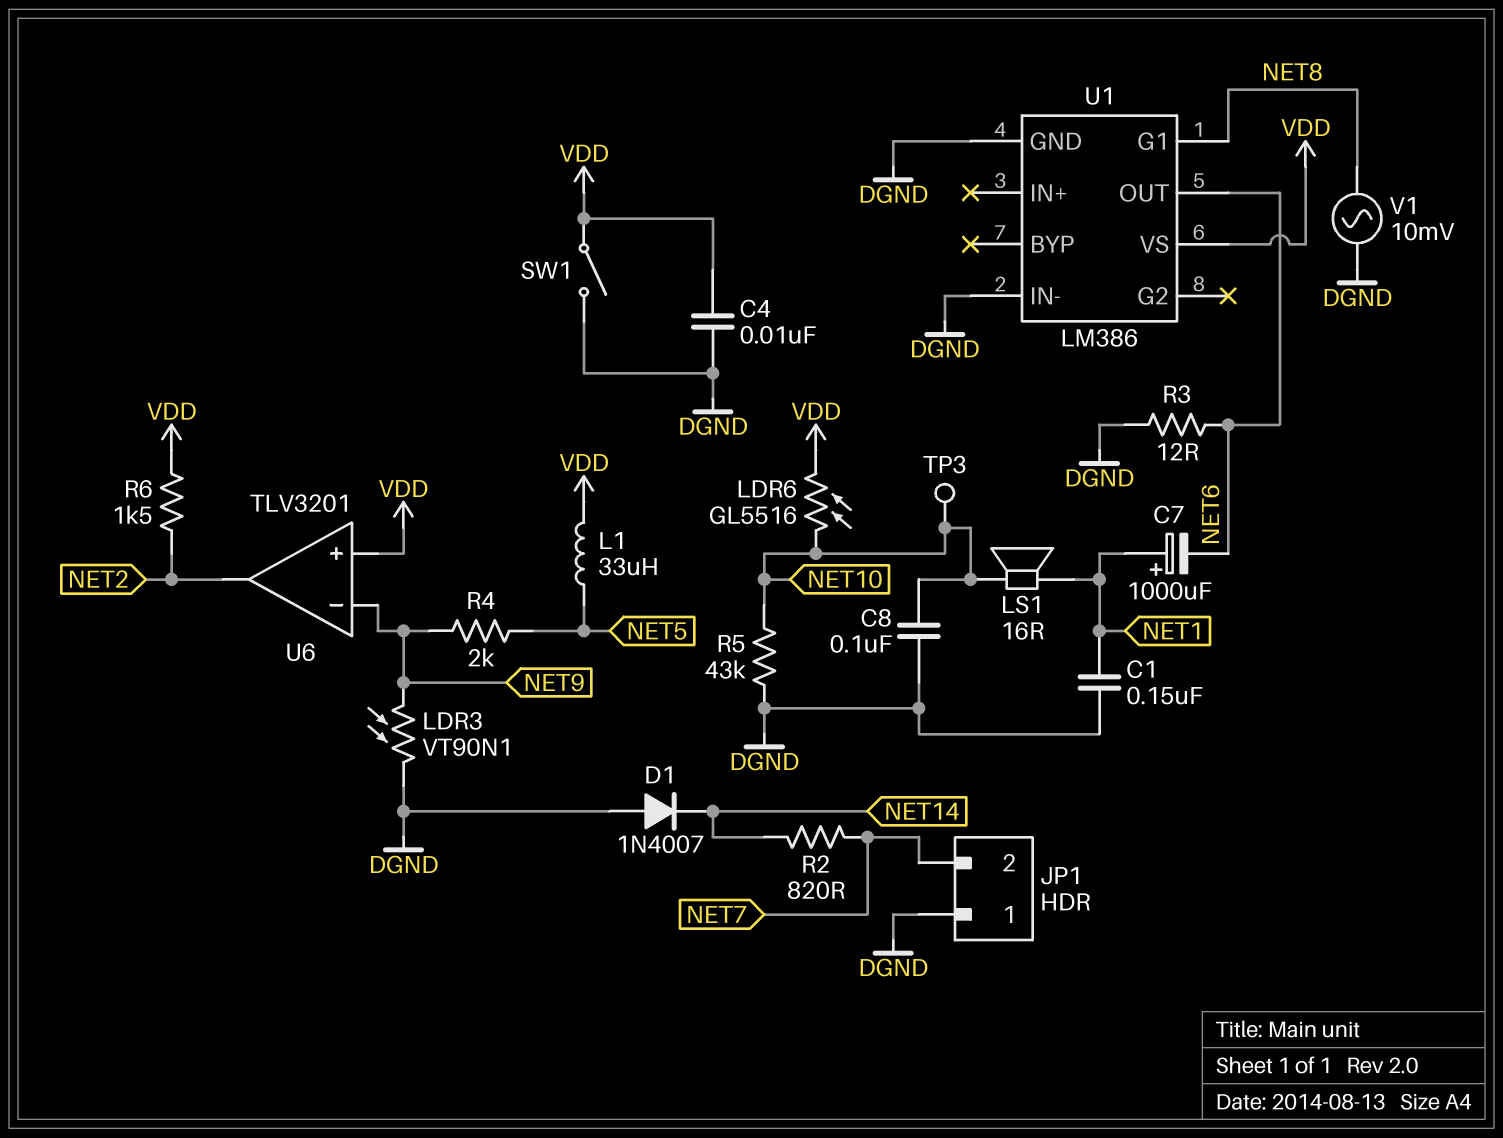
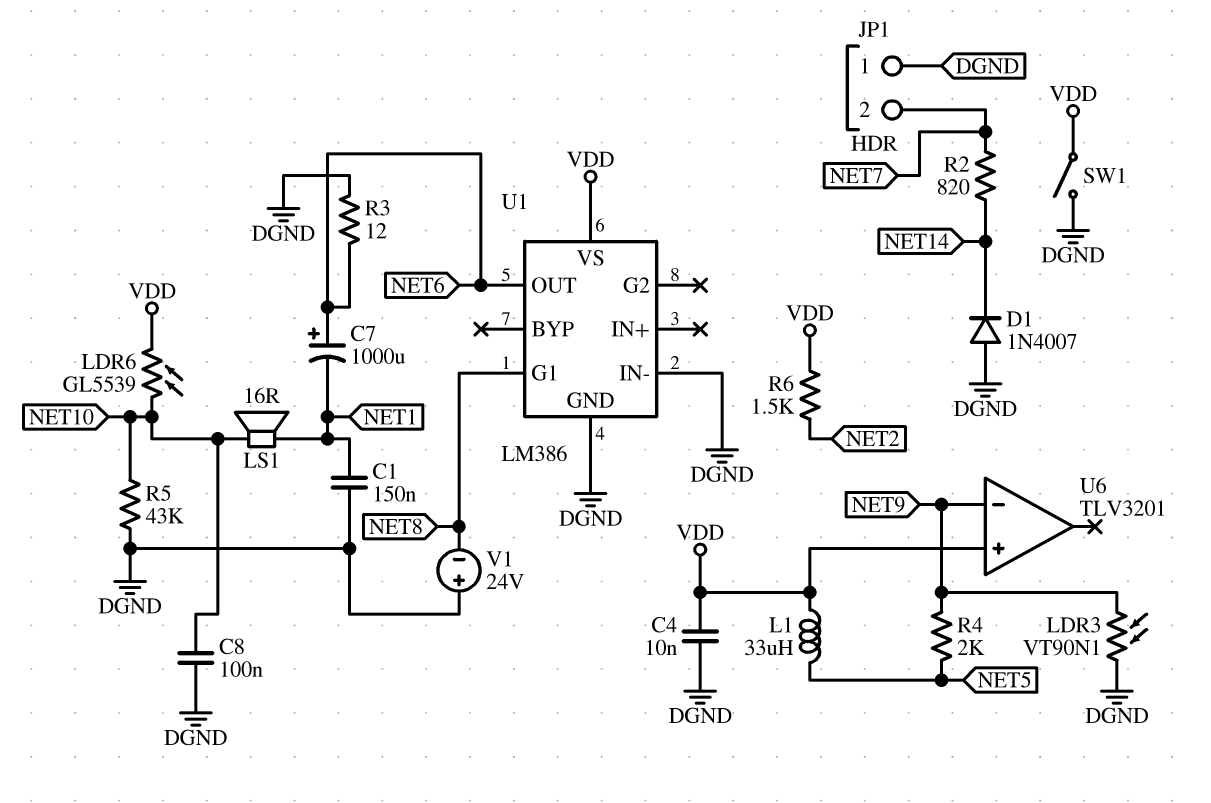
C7: 1000uF (plus NET1, minus NET6) -> 1000uF (plus NET6, minus NET1)
LDR6: GL5516 (NET10, VDD) -> GL5539 (NET10, VDD)
TP3: test point (NET10) -> none
U6 pin out: NET2 -> none
V1: AC 10mV (DGND, NET8) -> 24V (plus DGND, minus NET8)

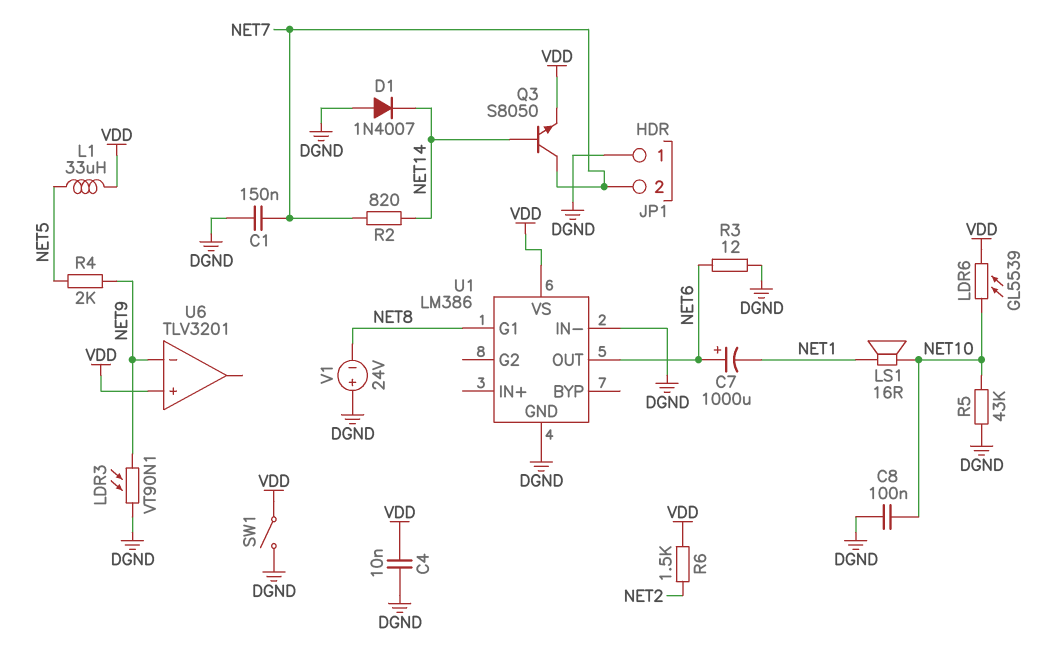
C1: 150nF (DGND, NET1) -> 150nF (DGND, NET7)
Q3: none -> NPN S8050 (B NET14, C NET7, E VDD)

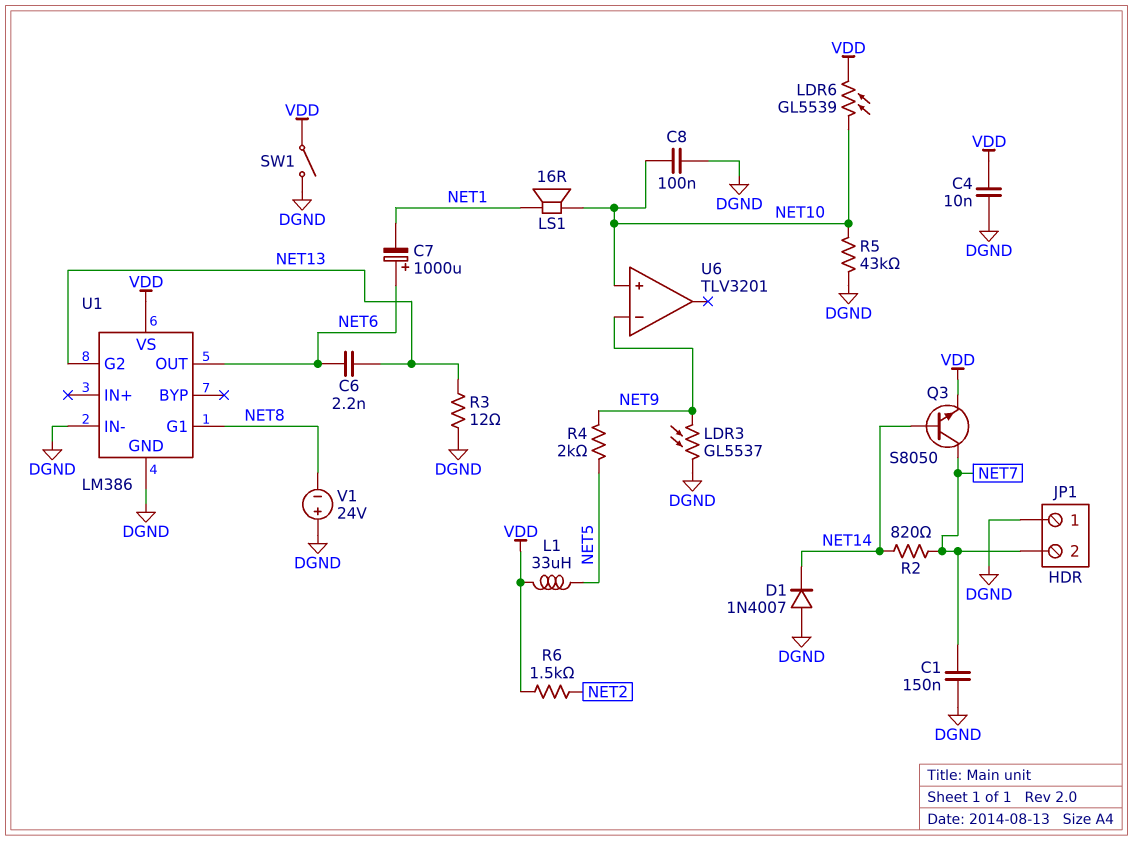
C6: none -> 2.2nF (NET6, NET13)
LDR3: VT90N1 (DGND, NET9) -> GL5537 (DGND, NET9)
R3: 12 (DGND, NET6) -> 12 (DGND, NET13)
U1 pin G2: none -> NET13
U6 pin in+: VDD -> NET10

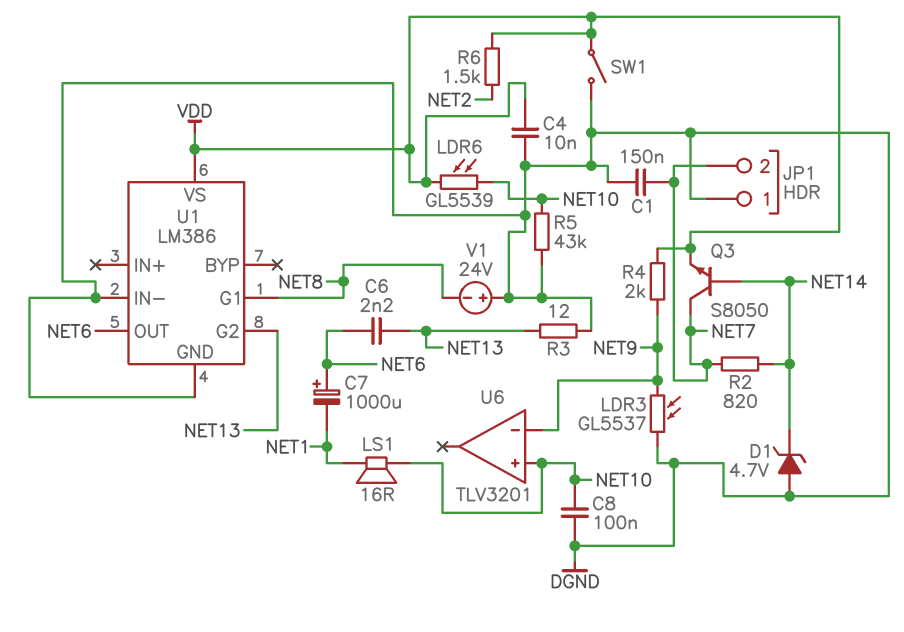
D1: diode 1N4007 (A DGND, K NET14) -> zener 4.7V (A DGND, K NET14)
L1: 33uH (NET5, VDD) -> none
R4: 2k (NET5, NET9) -> 2k (NET9, VDD)

